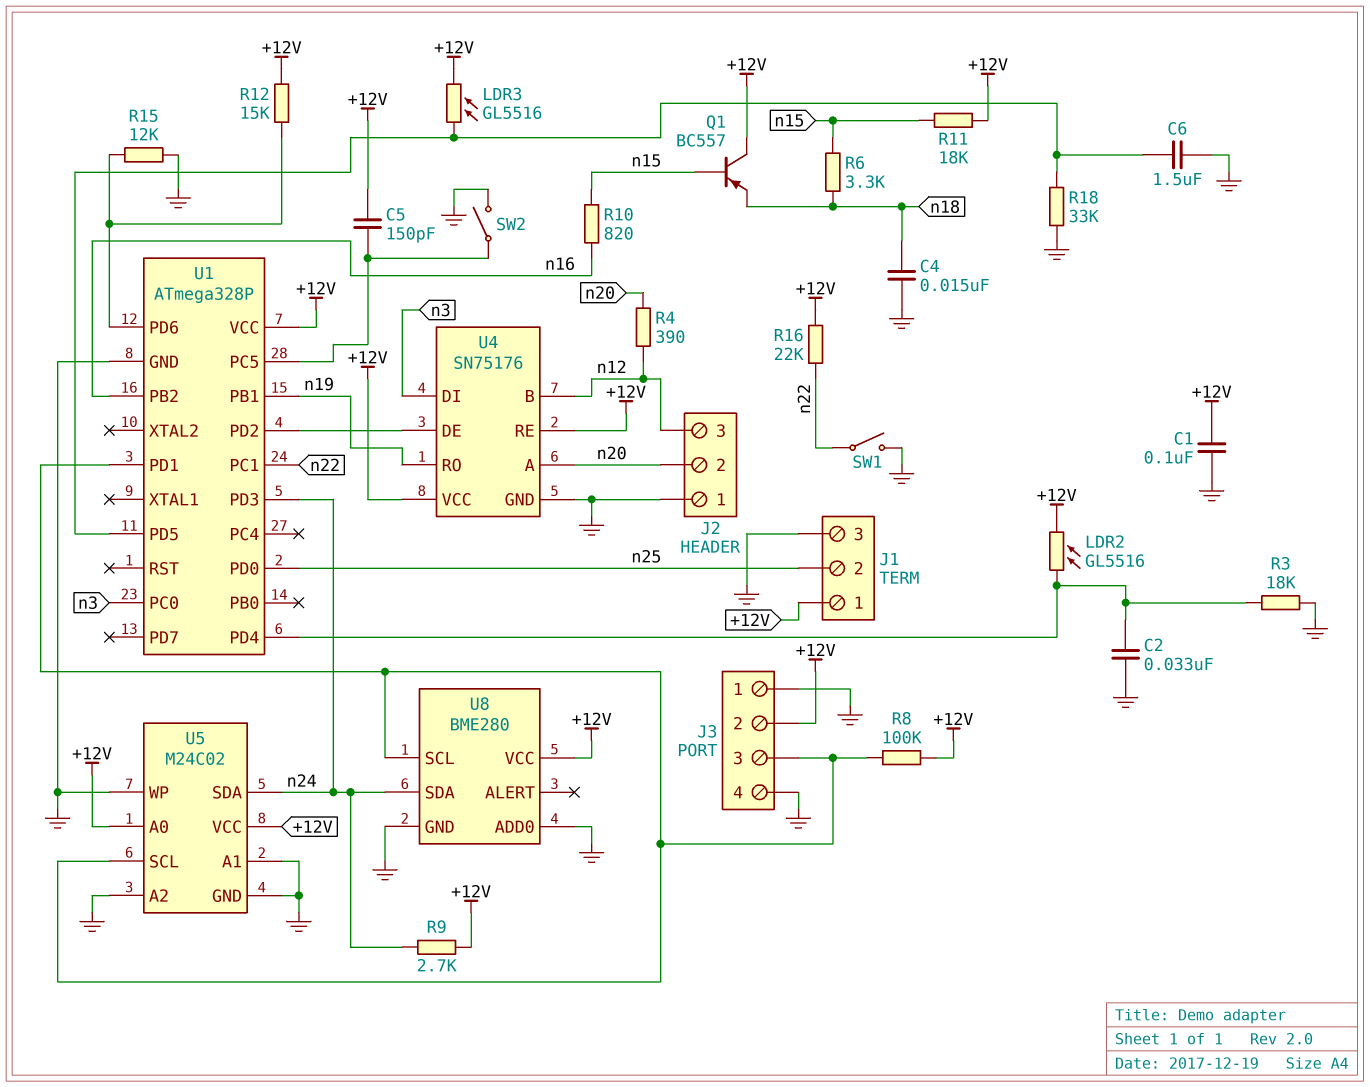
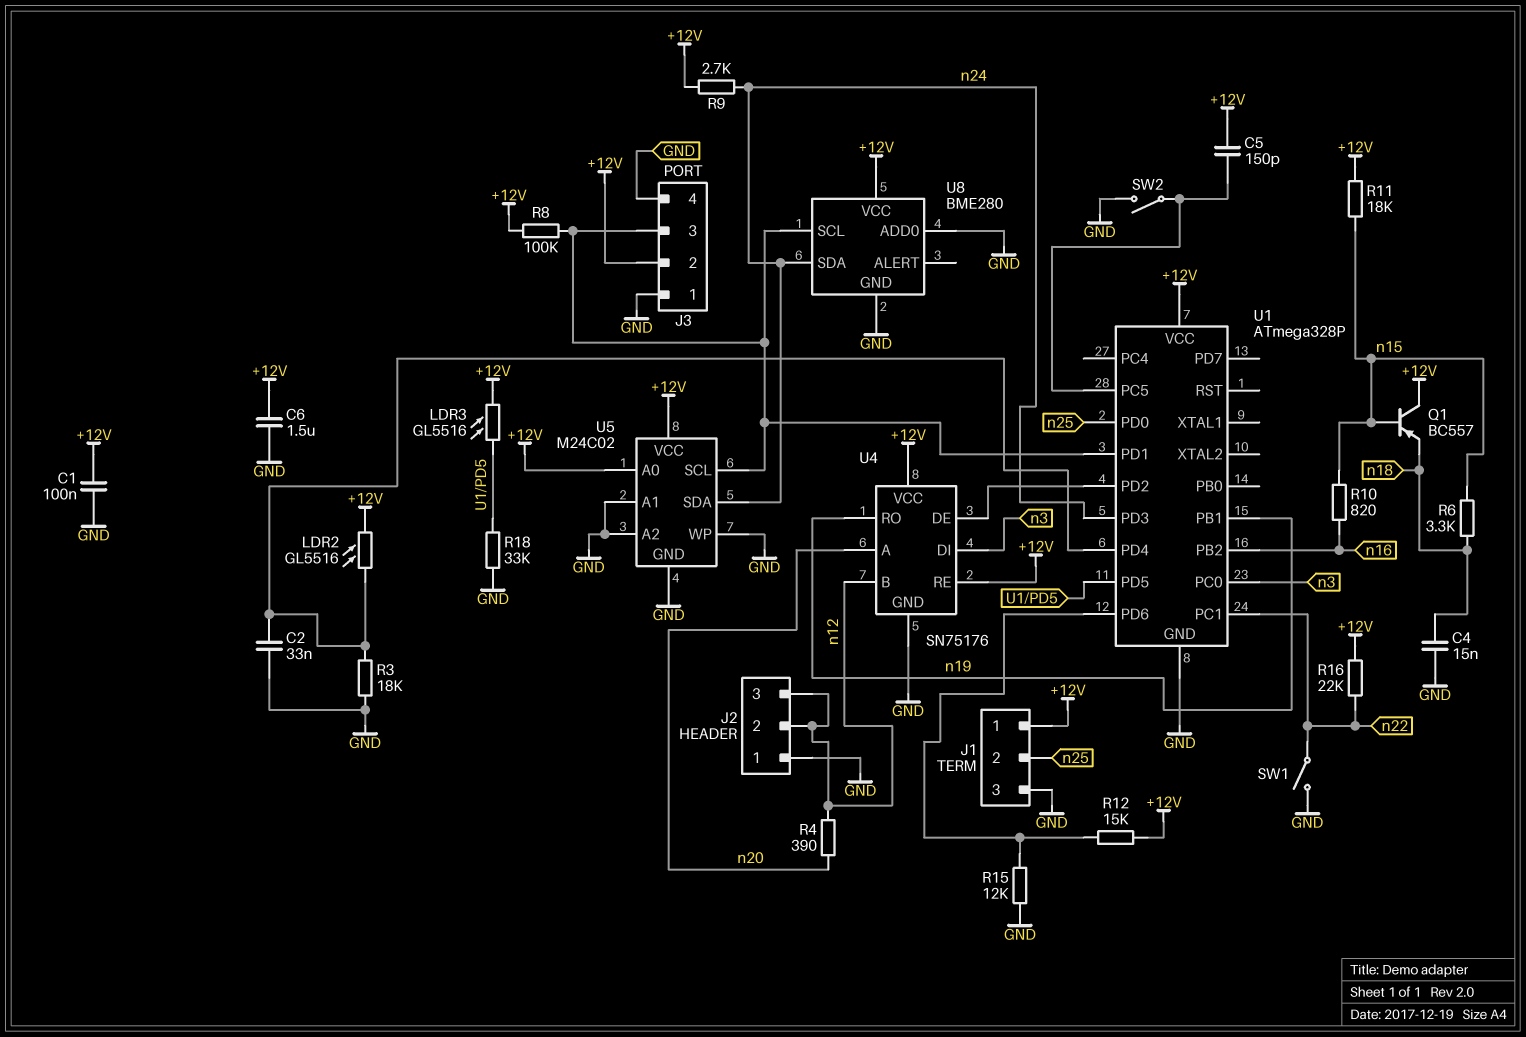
C6: 1.5uF (GND, U1/PD5) -> 1.5uF (+12V, GND)
J2 pin 2: n20 -> n12

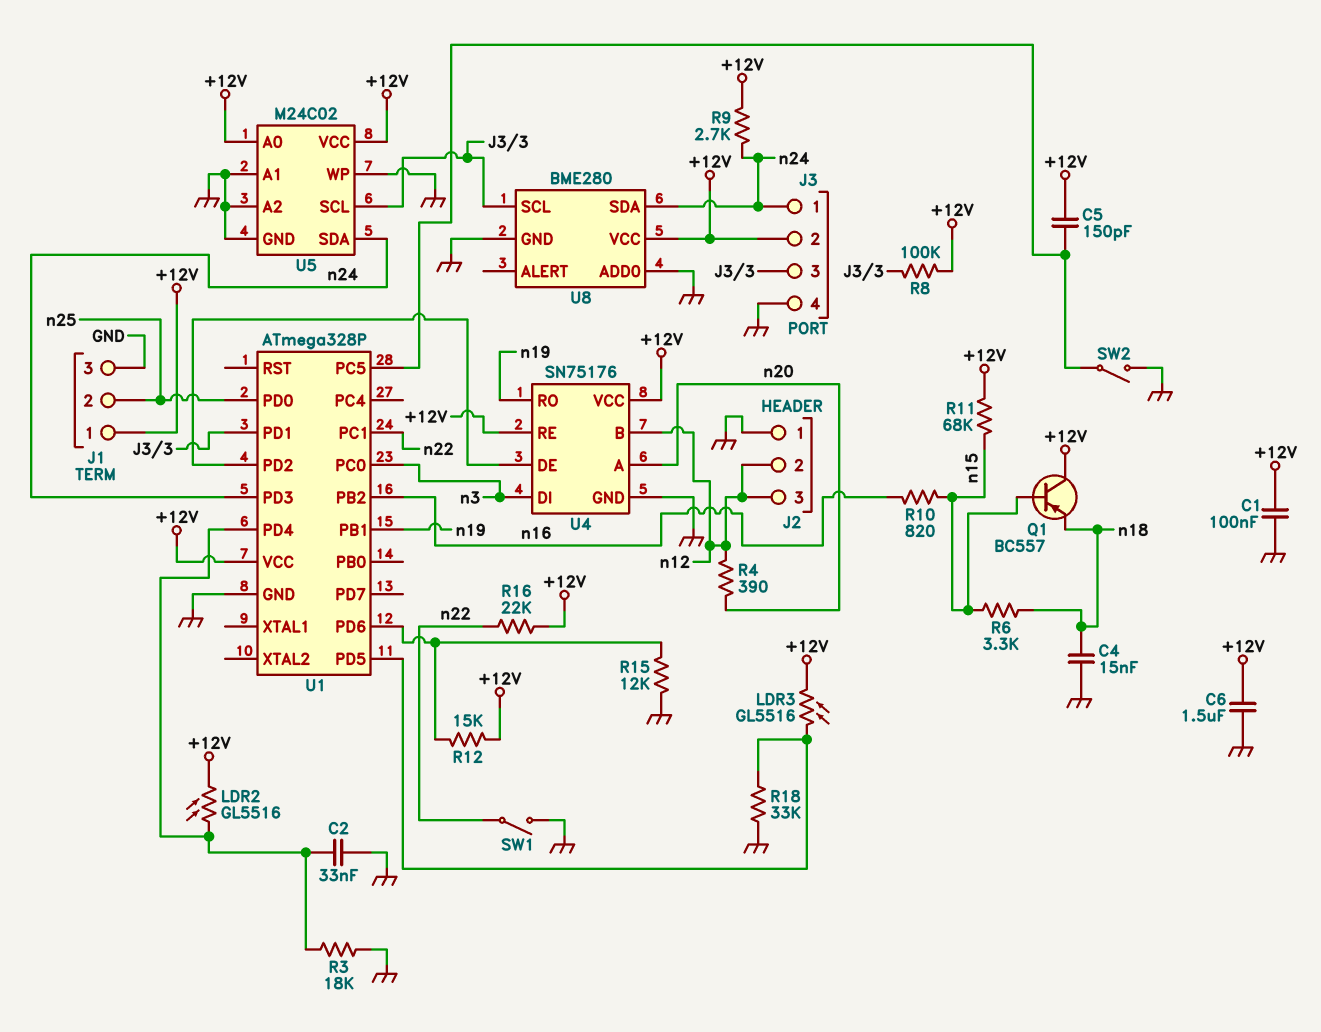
J3 pin 1: GND -> n24
R11: 18k (+12V, n15) -> 68k (+12V, n15)

